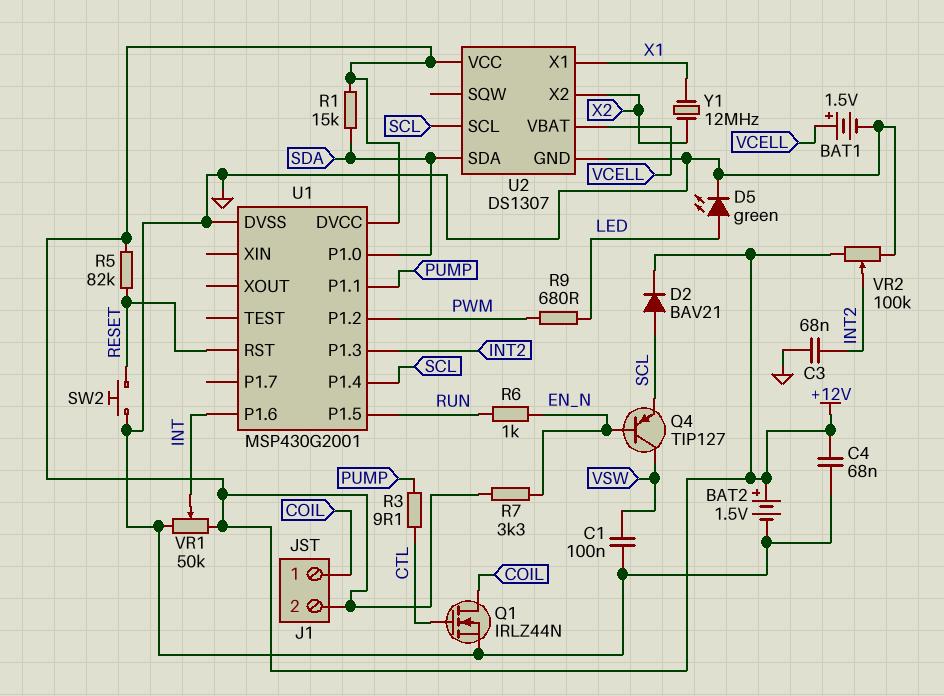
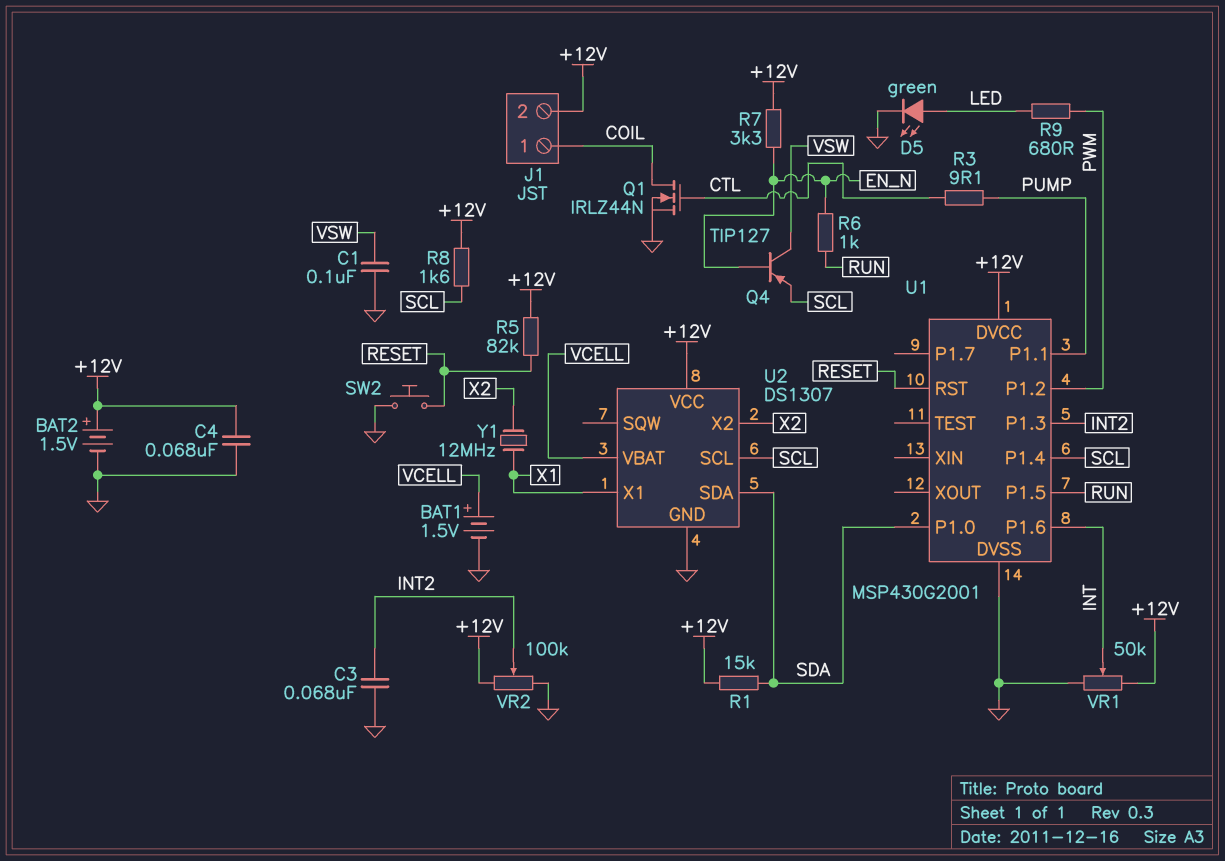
D2: diode BAV21 (A SCL, K +12V) -> none
R8: none -> 1.6k (+12V, SCL)

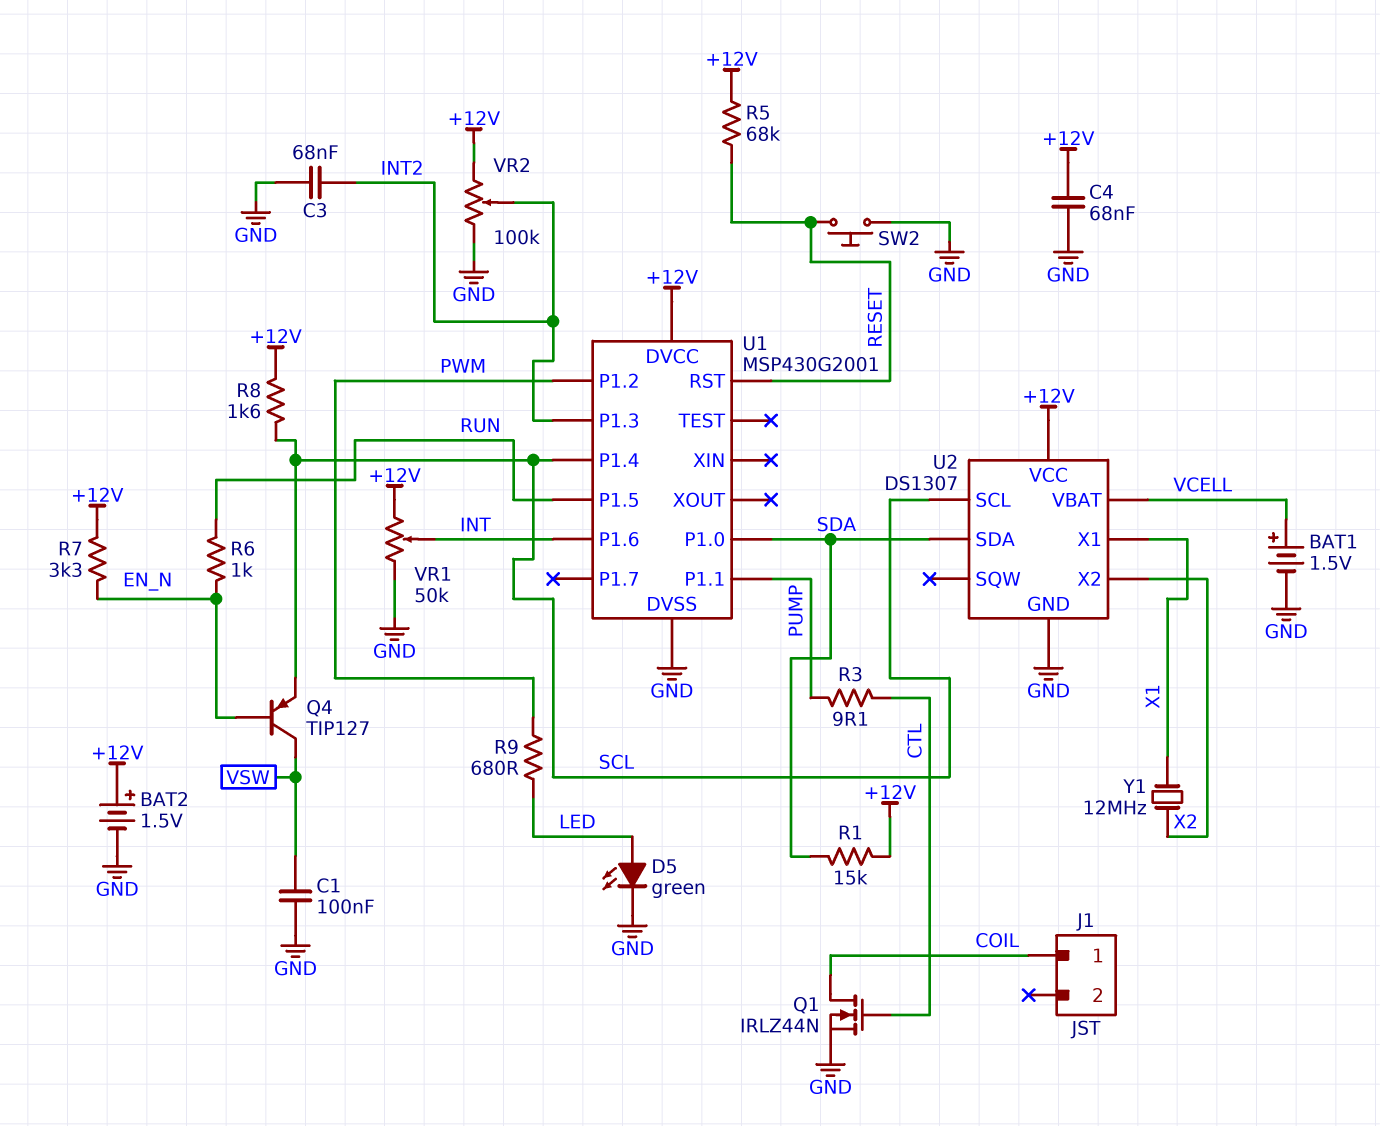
J1 pin 2: +12V -> none
R5: 82k (+12V, RESET) -> 68k (+12V, RESET)

